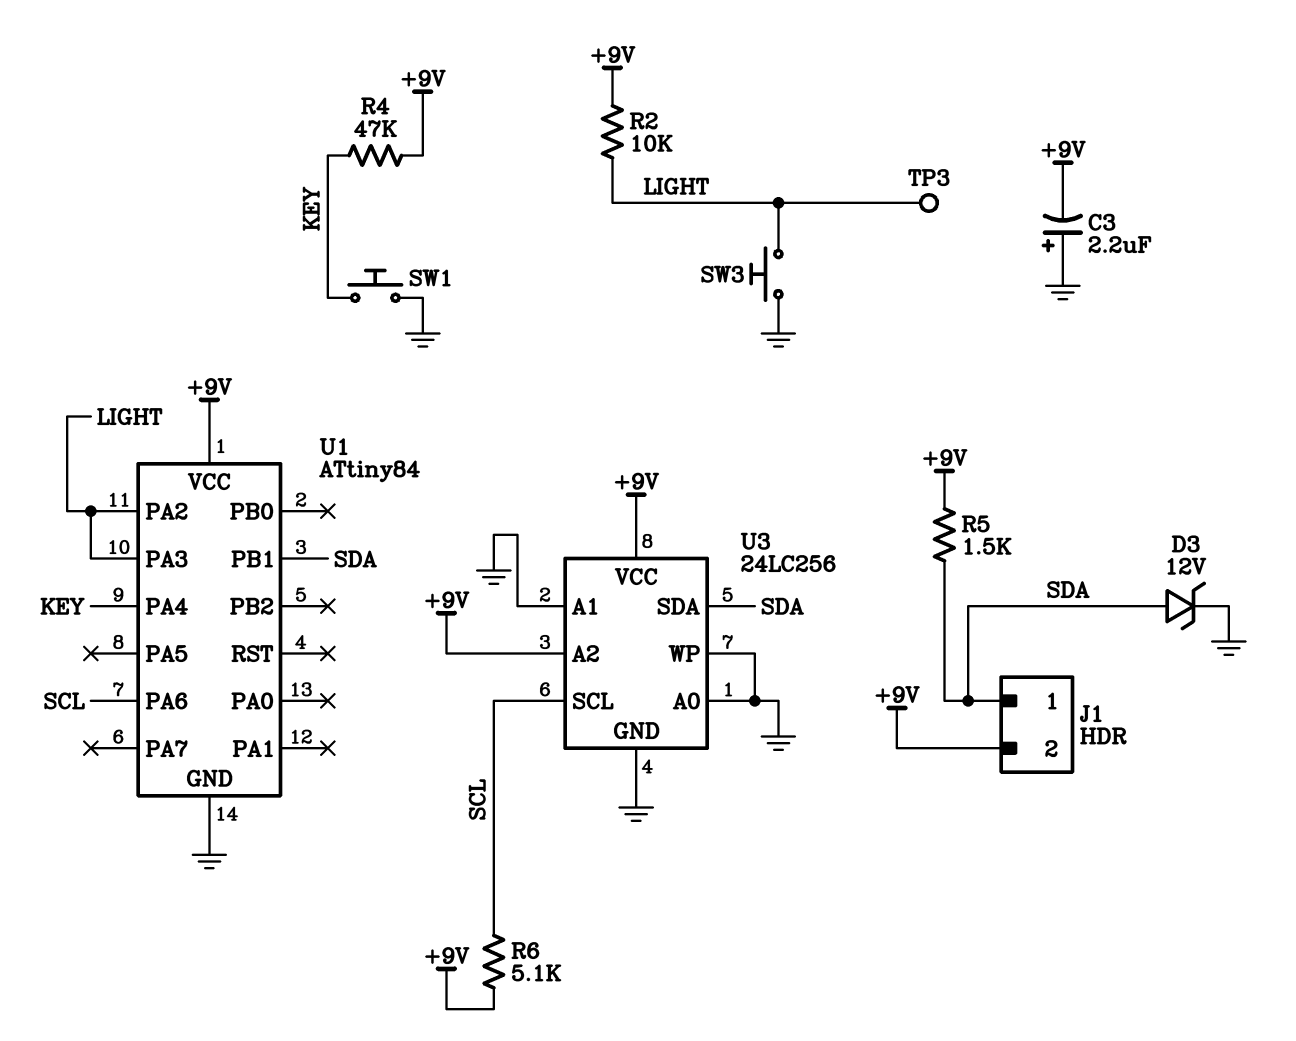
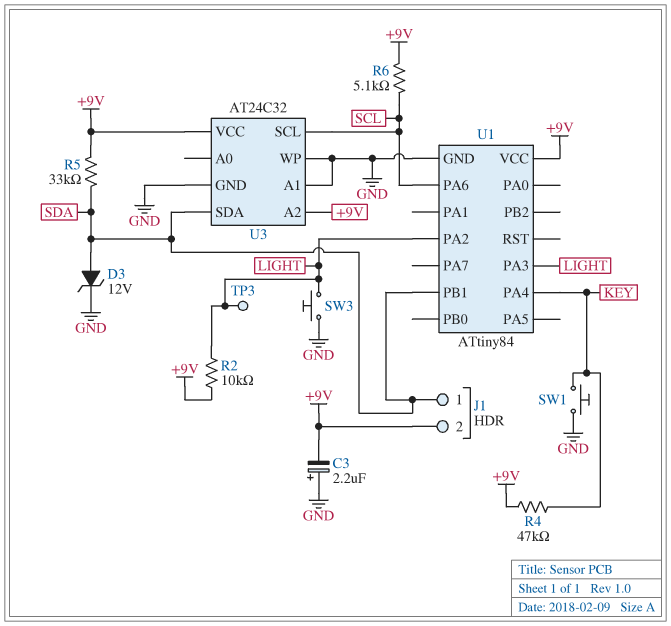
R5: 1.5k (+9V, SDA) -> 33k (+9V, SDA)
U3: 24LC256 -> AT24C32
U3 pin A0: GND -> none

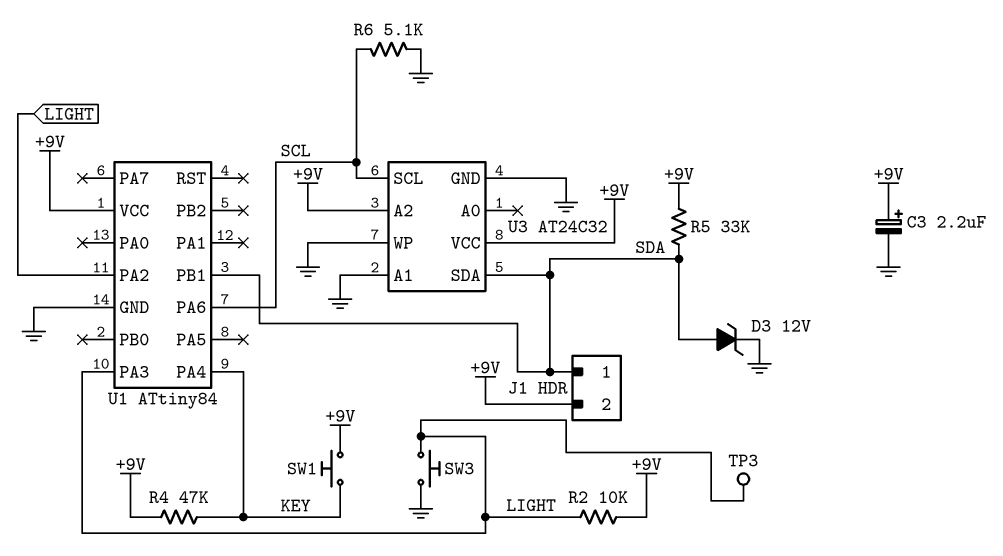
C3: 2.2uF (plus GND, minus +9V) -> 2.2uF (plus +9V, minus GND)
R6: 5.1k (+9V, SCL) -> 5.1k (GND, SCL)
SW1: button (GND, KEY) -> button (+9V, KEY)

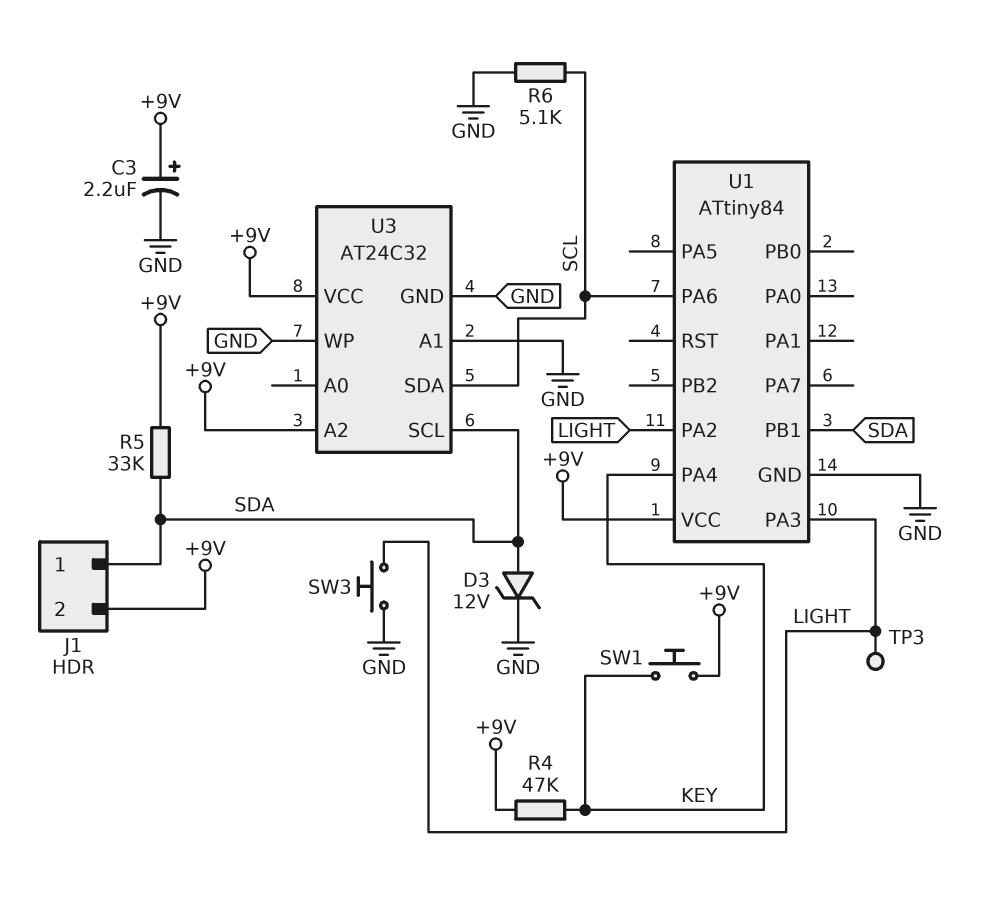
R2: 10k (+9V, LIGHT) -> none
U3 pin SCL: SCL -> SDA
U3 pin SDA: SDA -> SCL

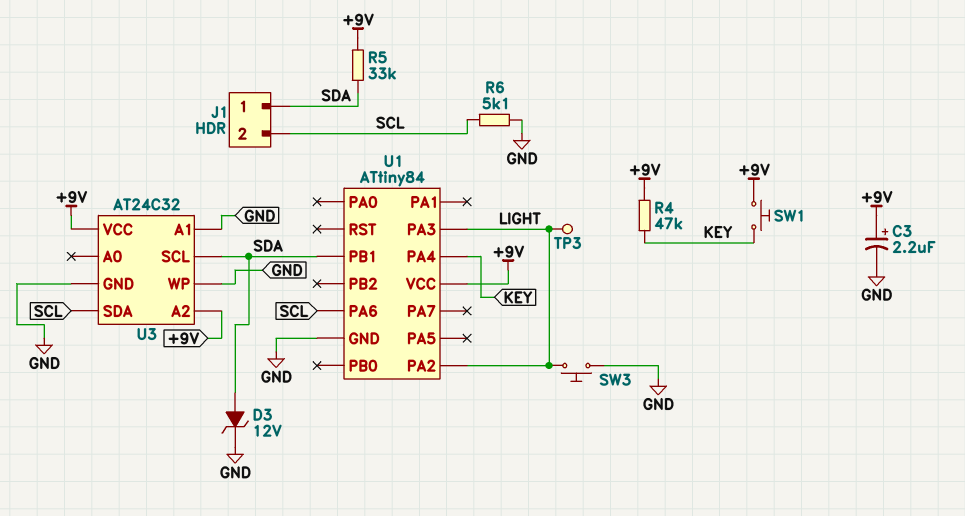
J1 pin 2: +9V -> SCL

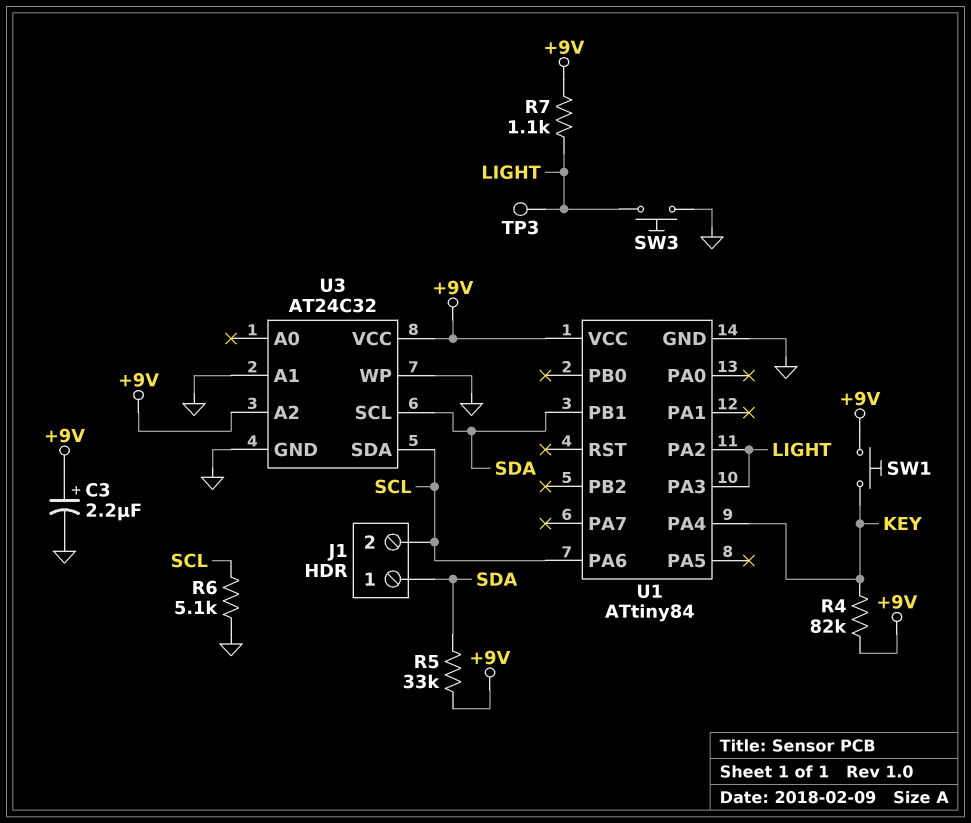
D3: zener 12V (A SDA, K GND) -> none
R4: 47k (+9V, KEY) -> 82k (+9V, KEY)
R7: none -> 1.1k (+9V, LIGHT)

